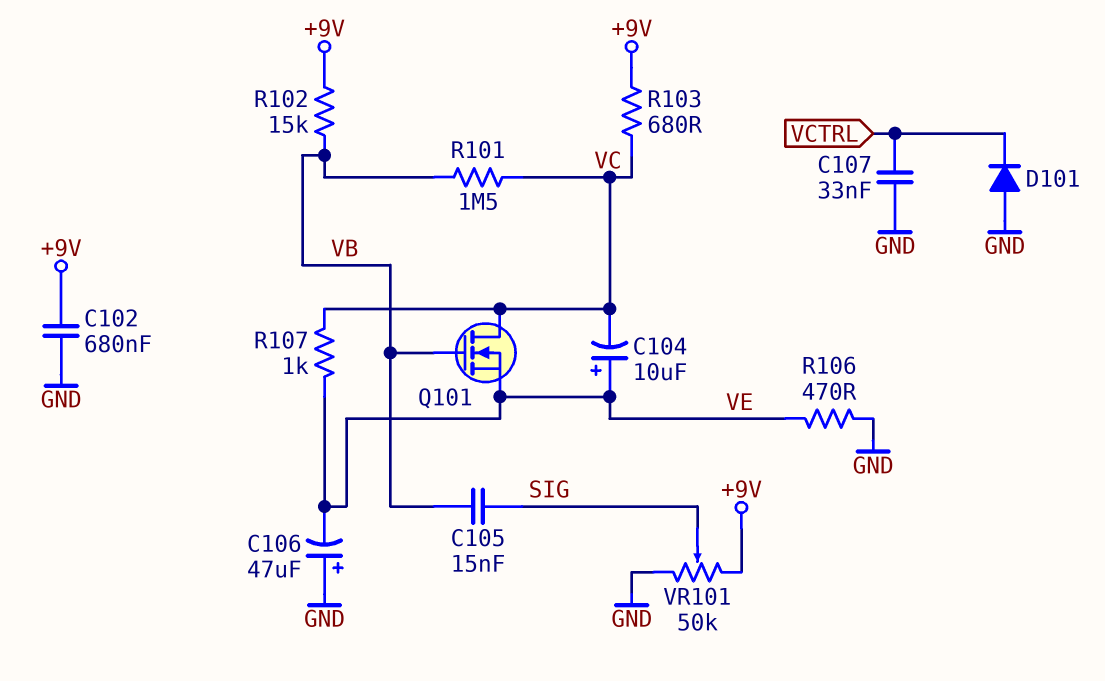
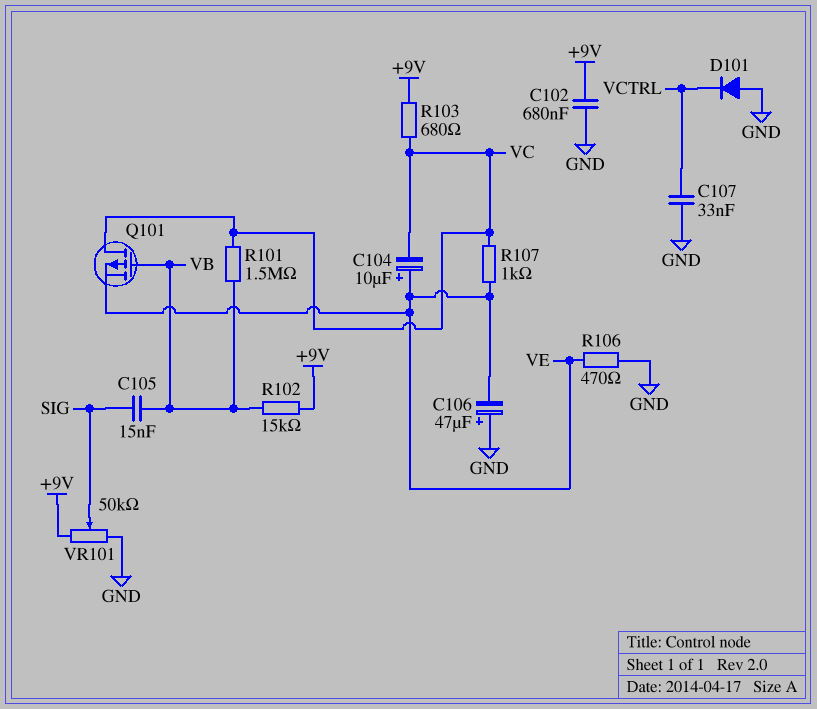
Q101: NMOS (G VB, D VC, S VE) -> PMOS (G VB, D VC, S VE)

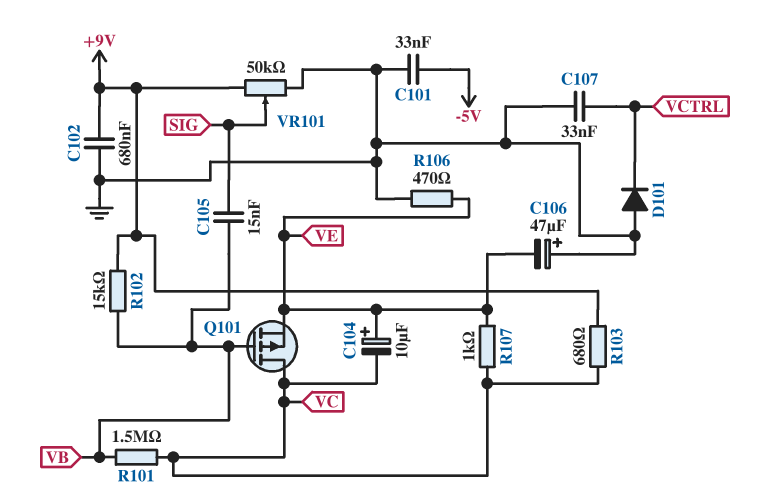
C101: none -> 33nF (-5V, GND)

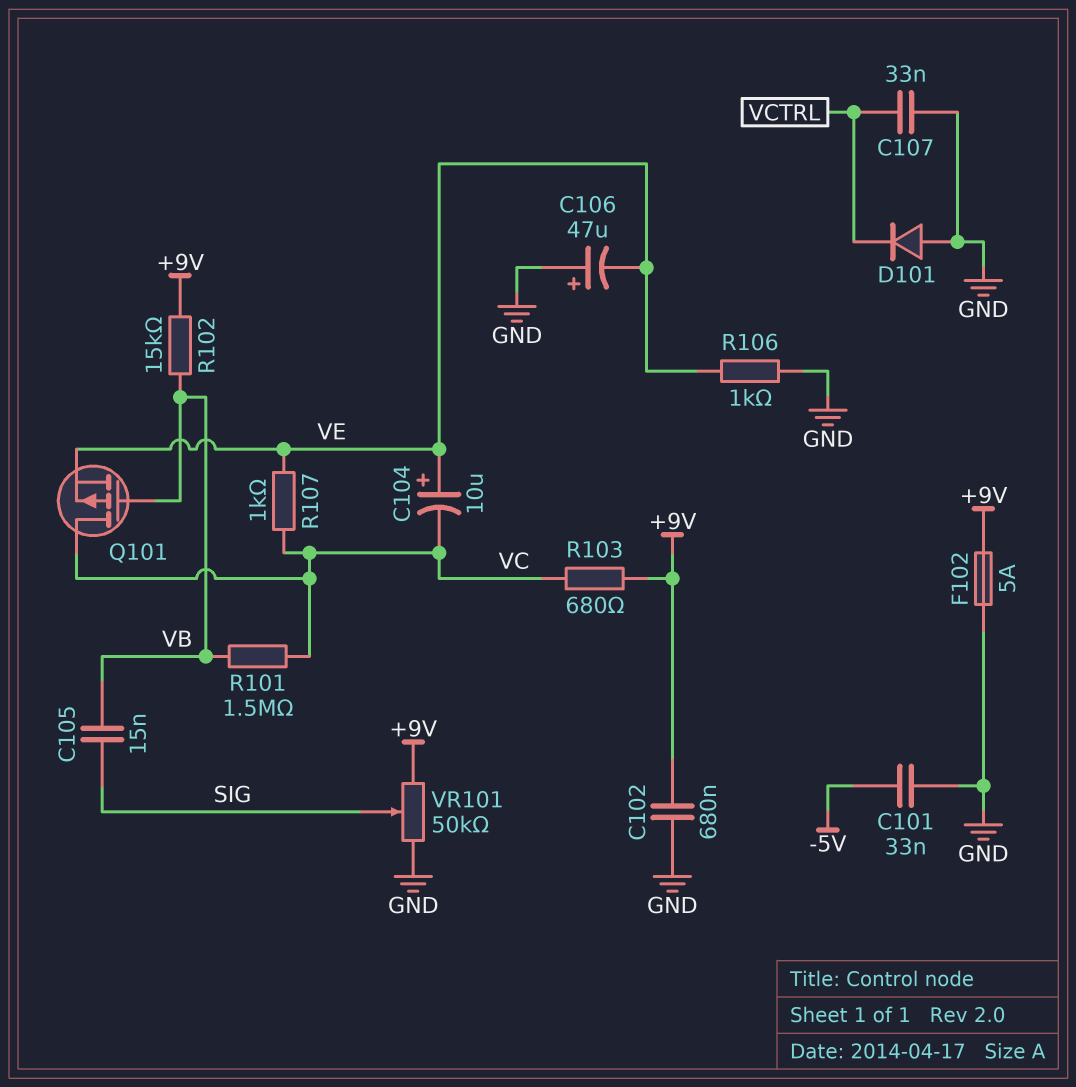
F102: none -> 5A (+9V, GND)
R106: 470 (GND, VE) -> 1k (GND, VE)

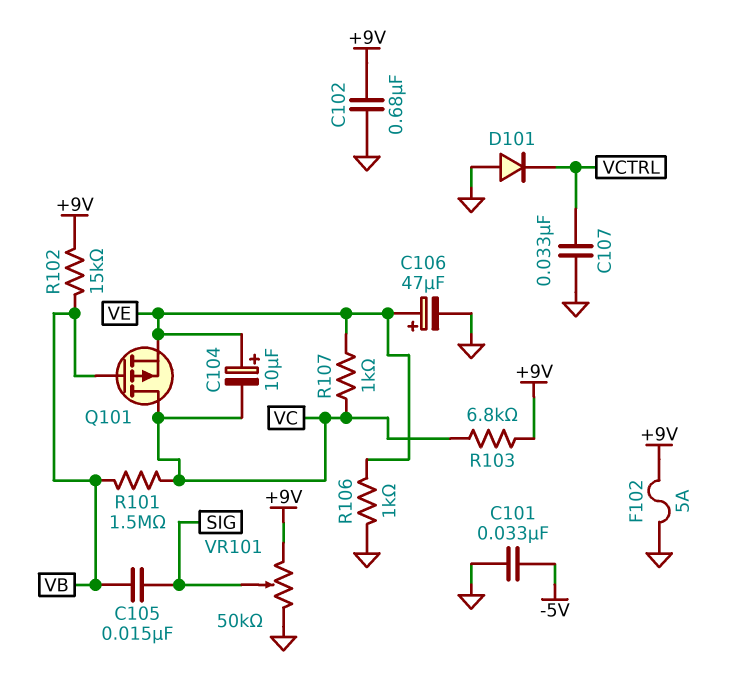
C106: 47uF (plus GND, minus VE) -> 47uF (plus VE, minus GND)
R103: 680 (+9V, VC) -> 6.8k (+9V, VC)

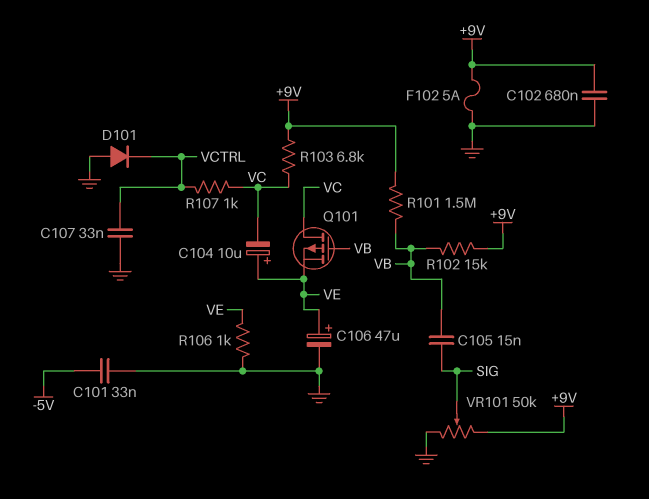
R101: 1.5M (VB, VC) -> 1.5M (+9V, VB)
R107: 1k (VC, VE) -> 1k (VC, VCTRL)

